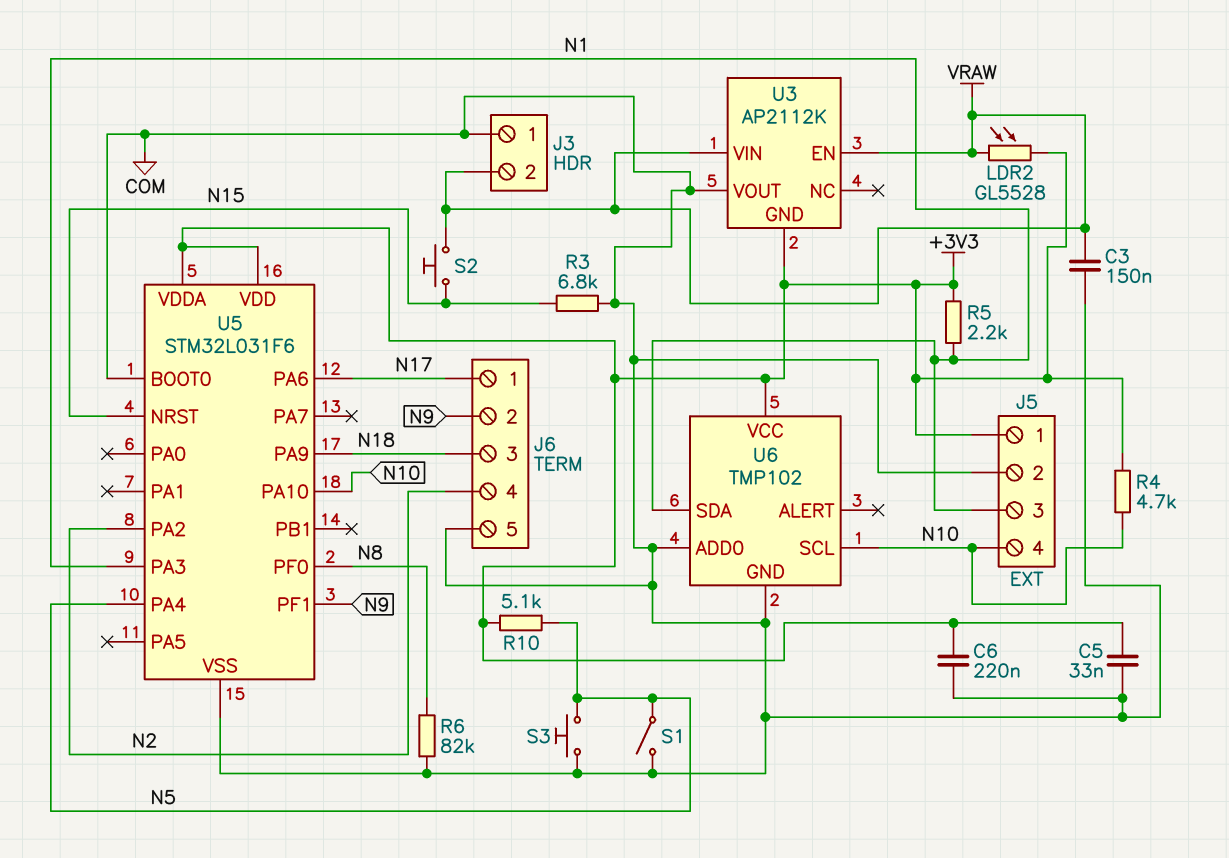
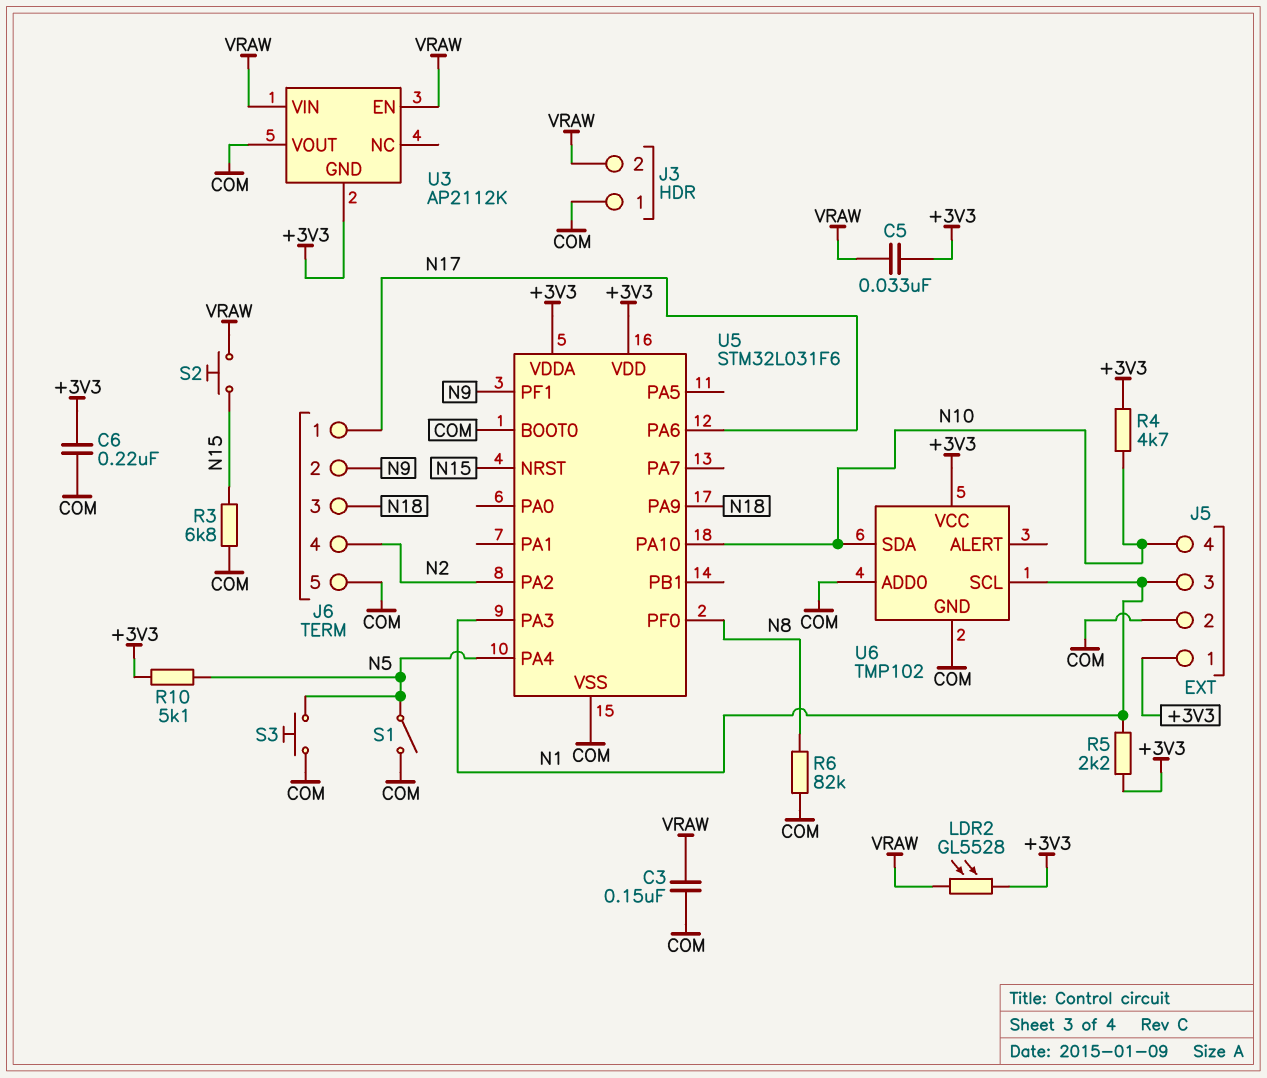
C5: 33nF (+3V3, COM) -> 33nF (+3V3, VRAW)
U6 pin SCL: N10 -> N1
U6 pin SDA: N1 -> N10

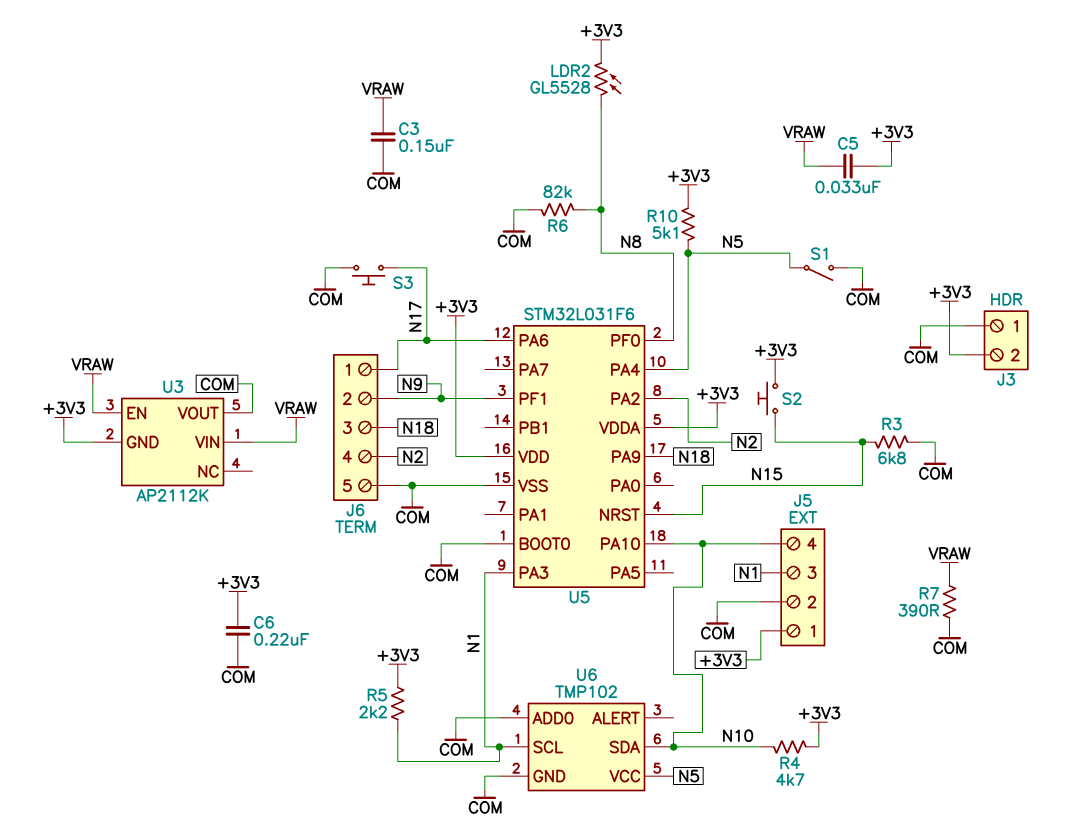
J3 pin 2: VRAW -> +3V3
LDR2: GL5528 (+3V3, VRAW) -> GL5528 (+3V3, N8)
R7: none -> 390 (COM, VRAW)
S2: button (N15, VRAW) -> button (+3V3, N15)
S3: button (COM, N5) -> button (COM, N17)
U6 pin VCC: +3V3 -> N5

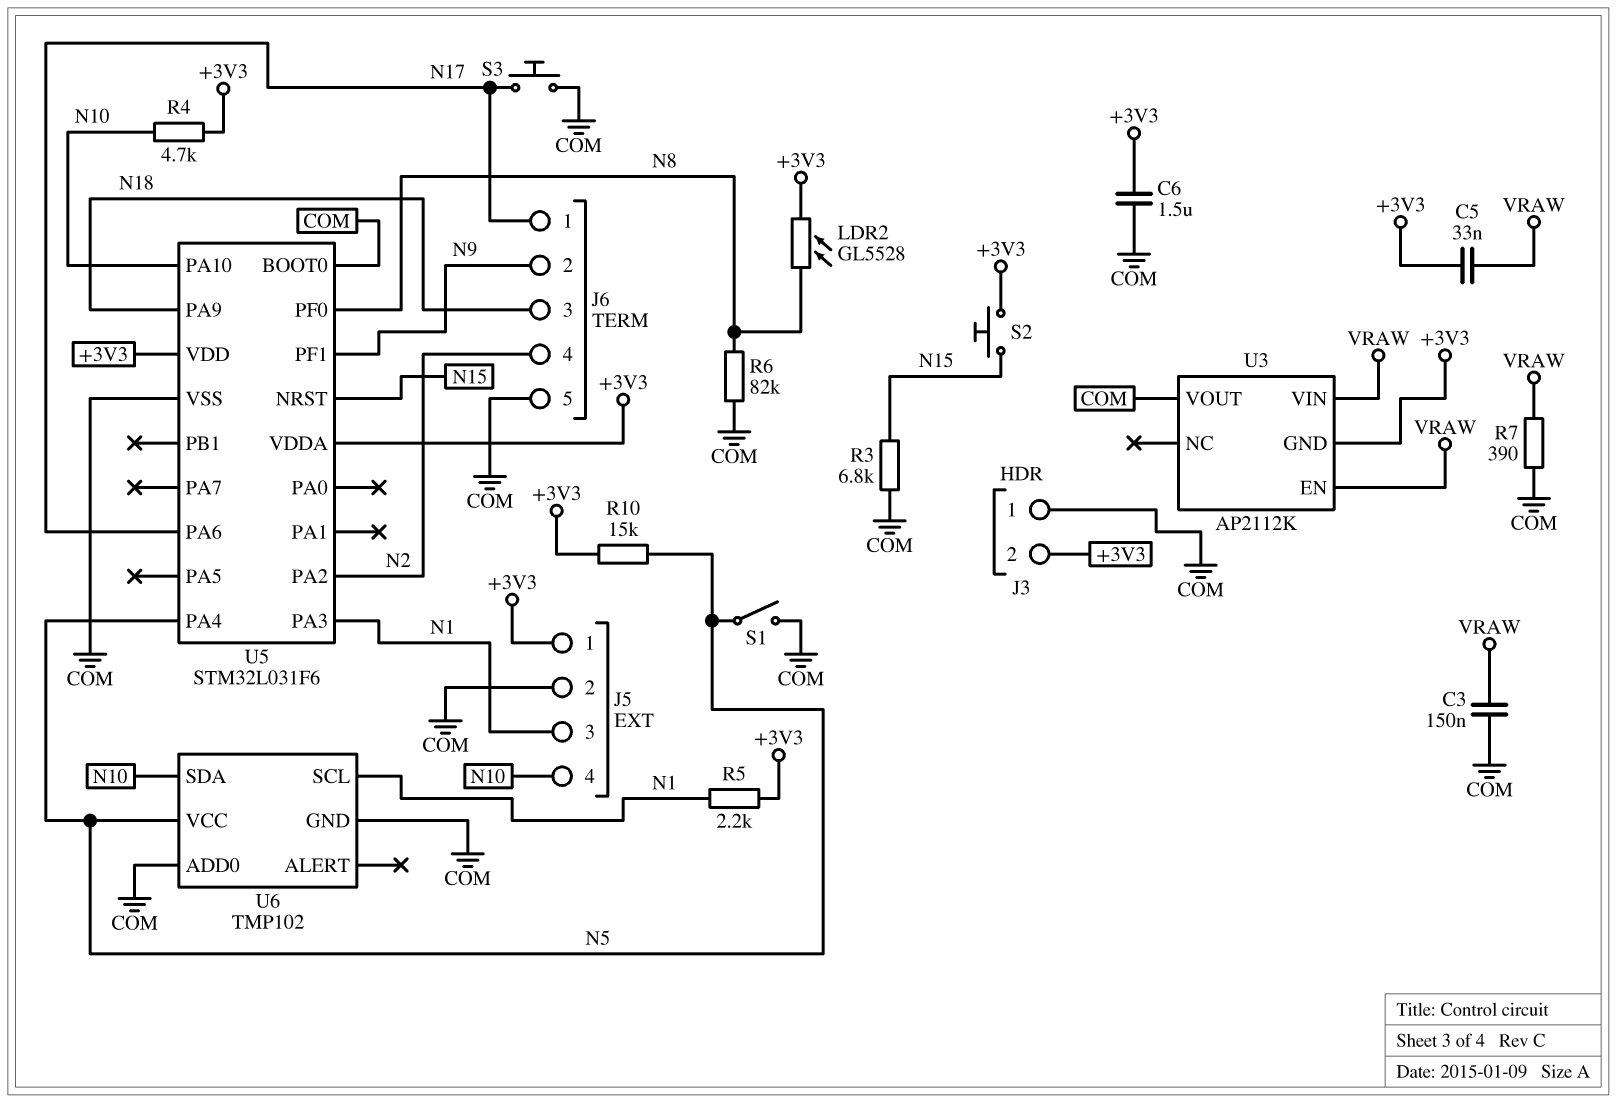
C6: 220nF (+3V3, COM) -> 1.5uF (+3V3, COM)
R10: 5.1k (+3V3, N5) -> 15k (+3V3, N5)

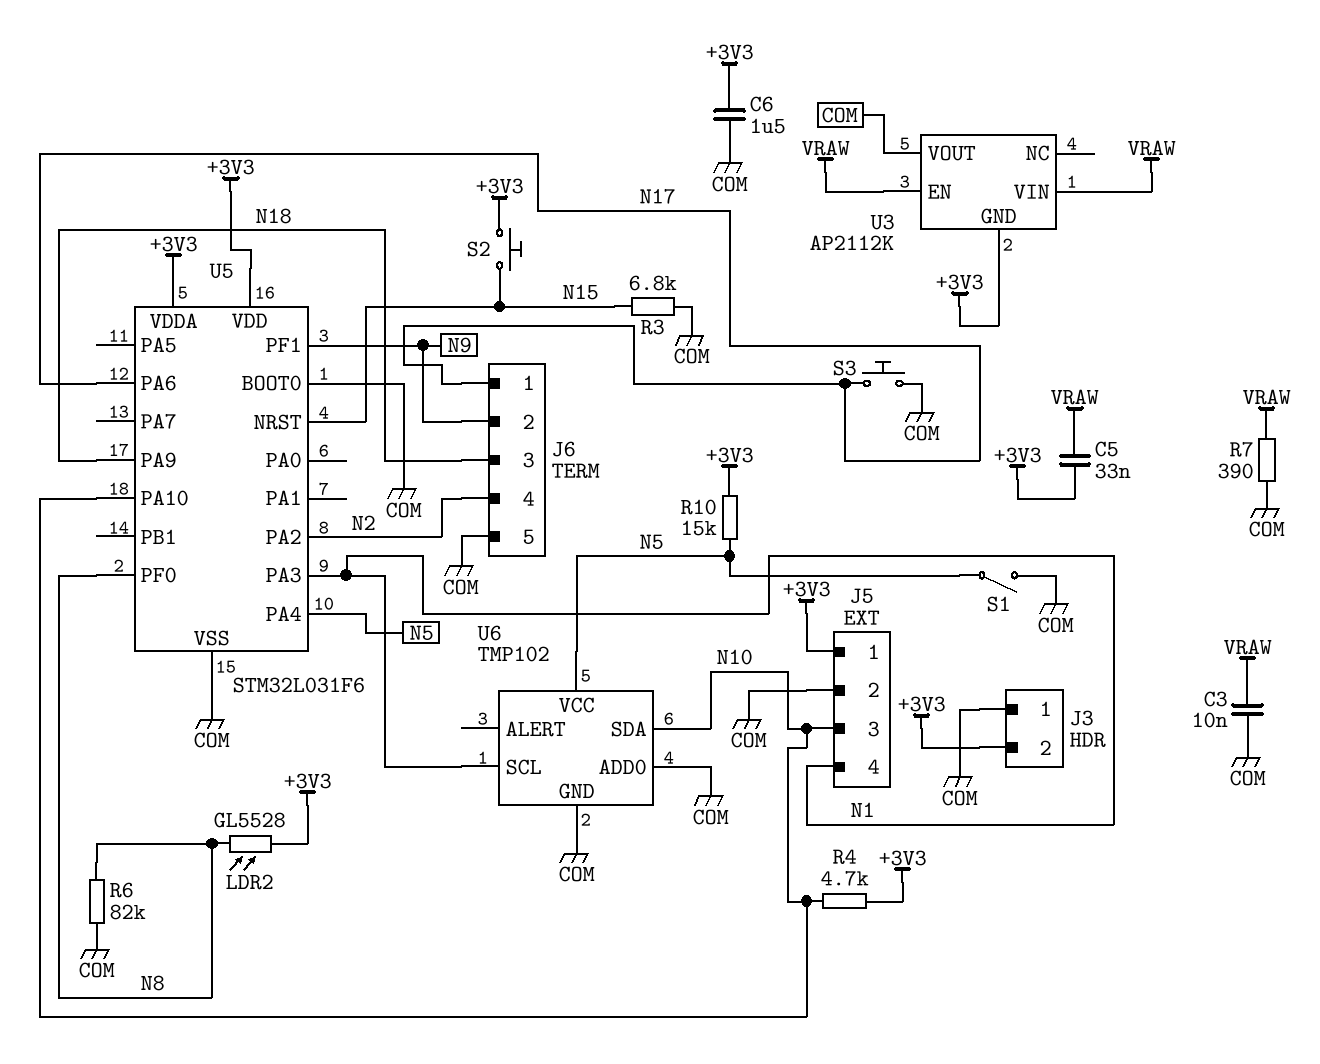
C3: 150nF (COM, VRAW) -> 10nF (COM, VRAW)
J5 pin 3: N1 -> N10
J5 pin 4: N10 -> N1
R5: 2.2k (+3V3, N1) -> none

